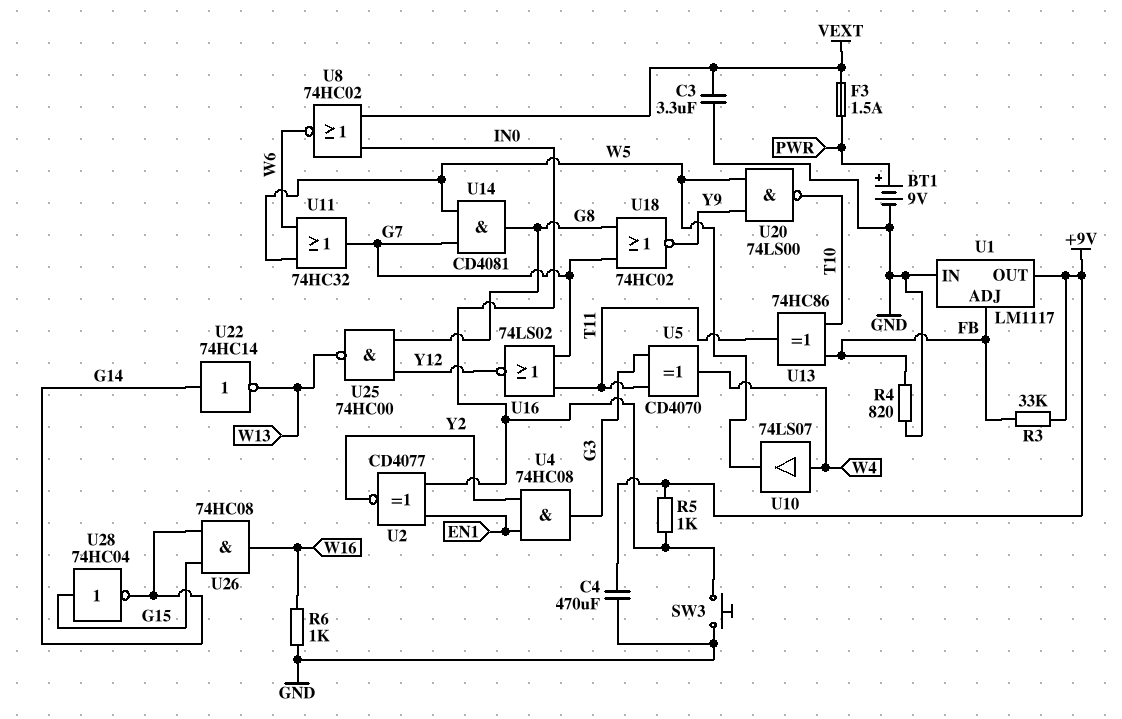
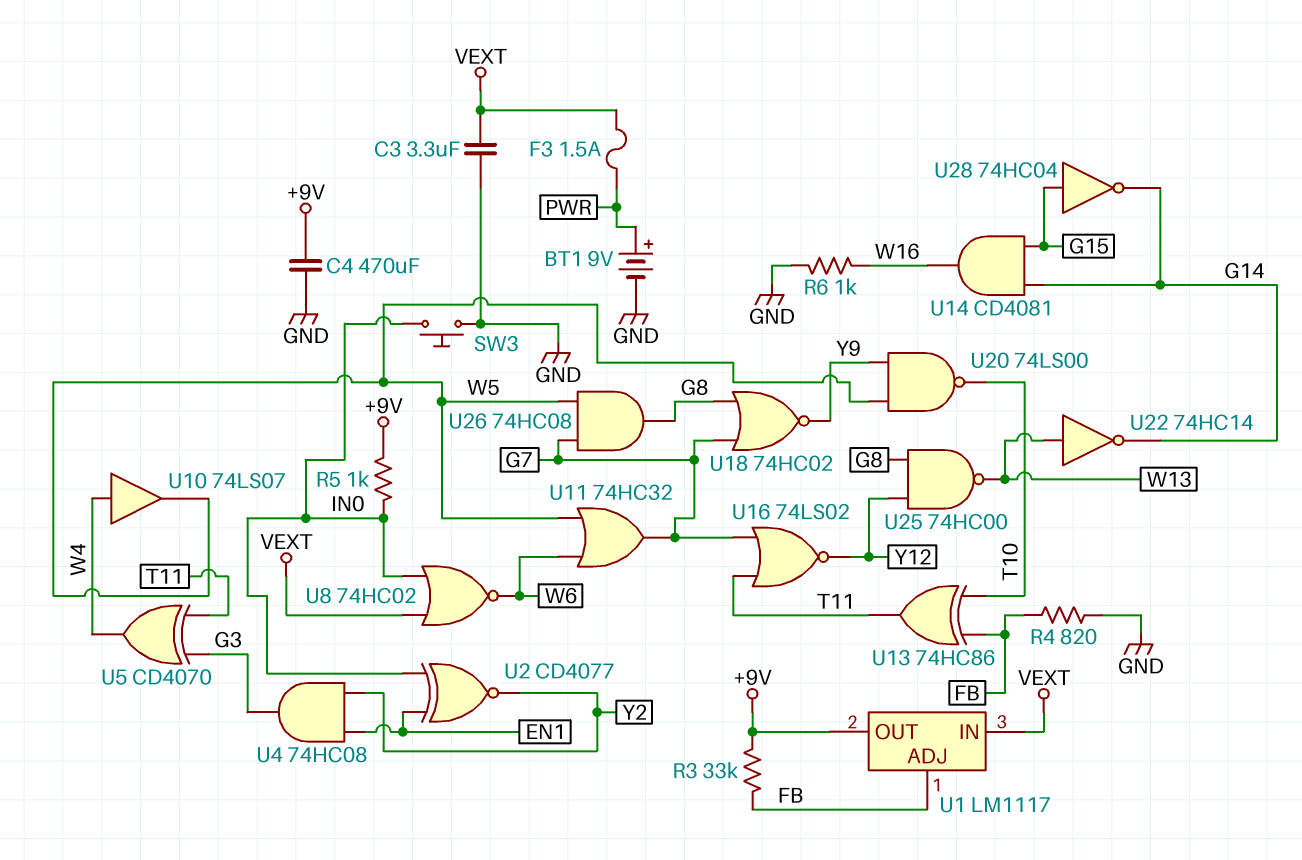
U1 pin IN: GND -> VEXT
U14: AND CD4081 (in G7, in W5, out G8) -> AND CD4081 (in G14, in G15, out W16)
U22: NOT 74HC14 (in G14, out W13) -> NOT 74HC14 (in W13, out G14)
U26: AND 74HC08 (in G14, in G15, out W16) -> AND 74HC08 (in G7, in W5, out G8)

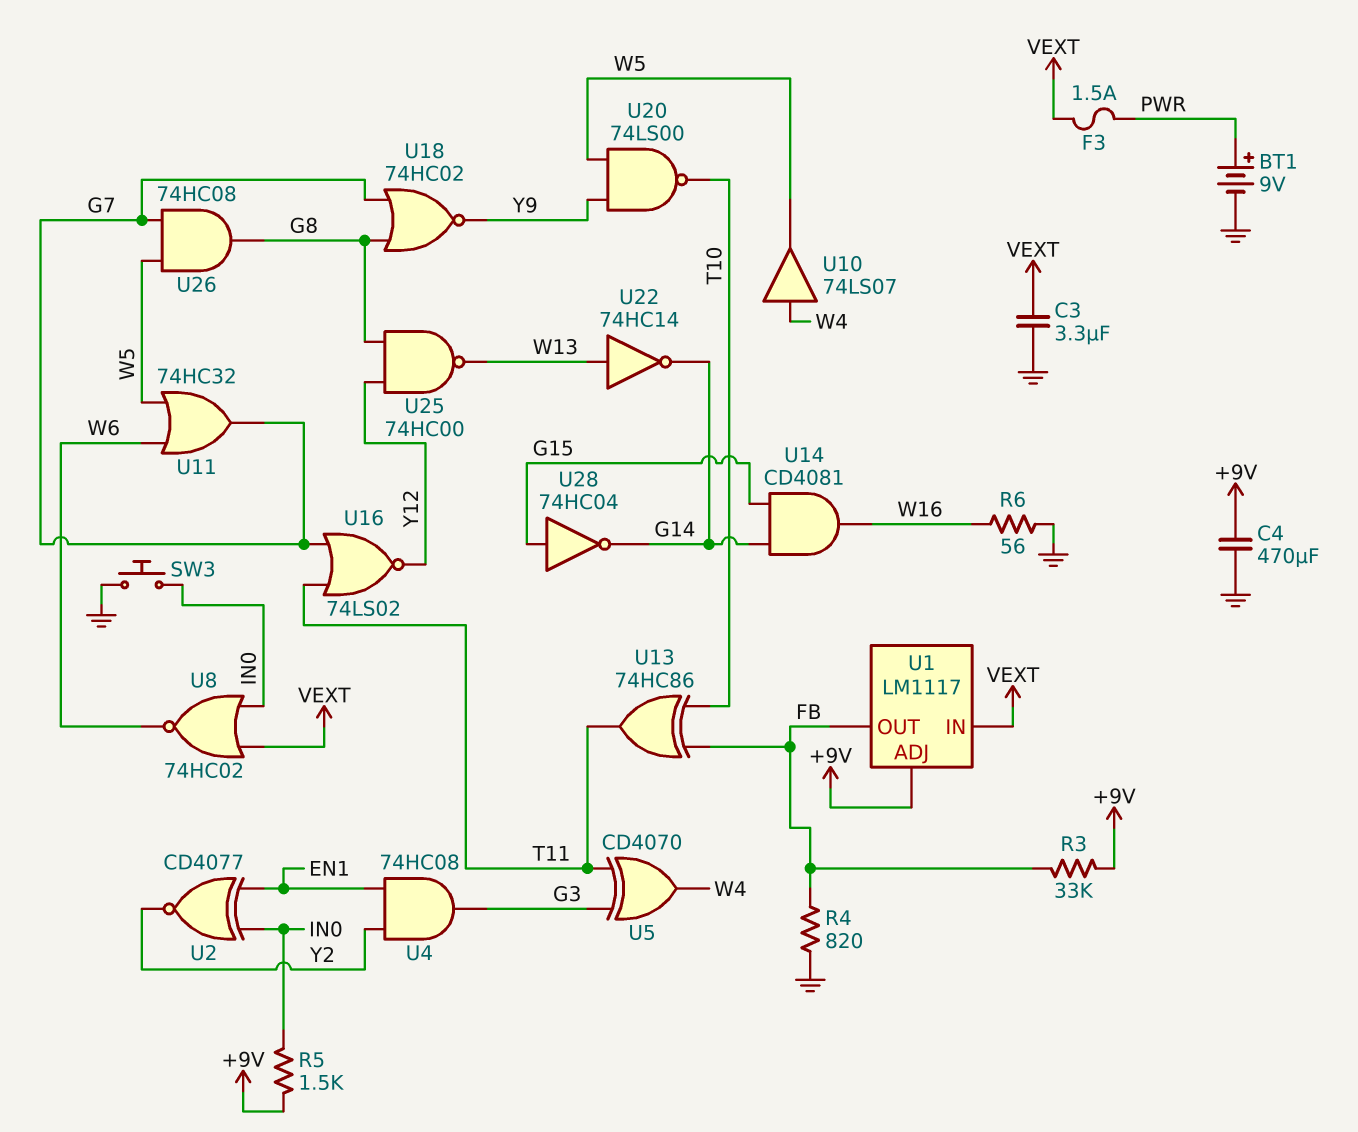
R5: 1k (+9V, IN0) -> 1.5k (+9V, IN0)
R6: 1k (GND, W16) -> 56 (GND, W16)
U1 pin ADJ: FB -> +9V
U1 pin OUT: +9V -> FB

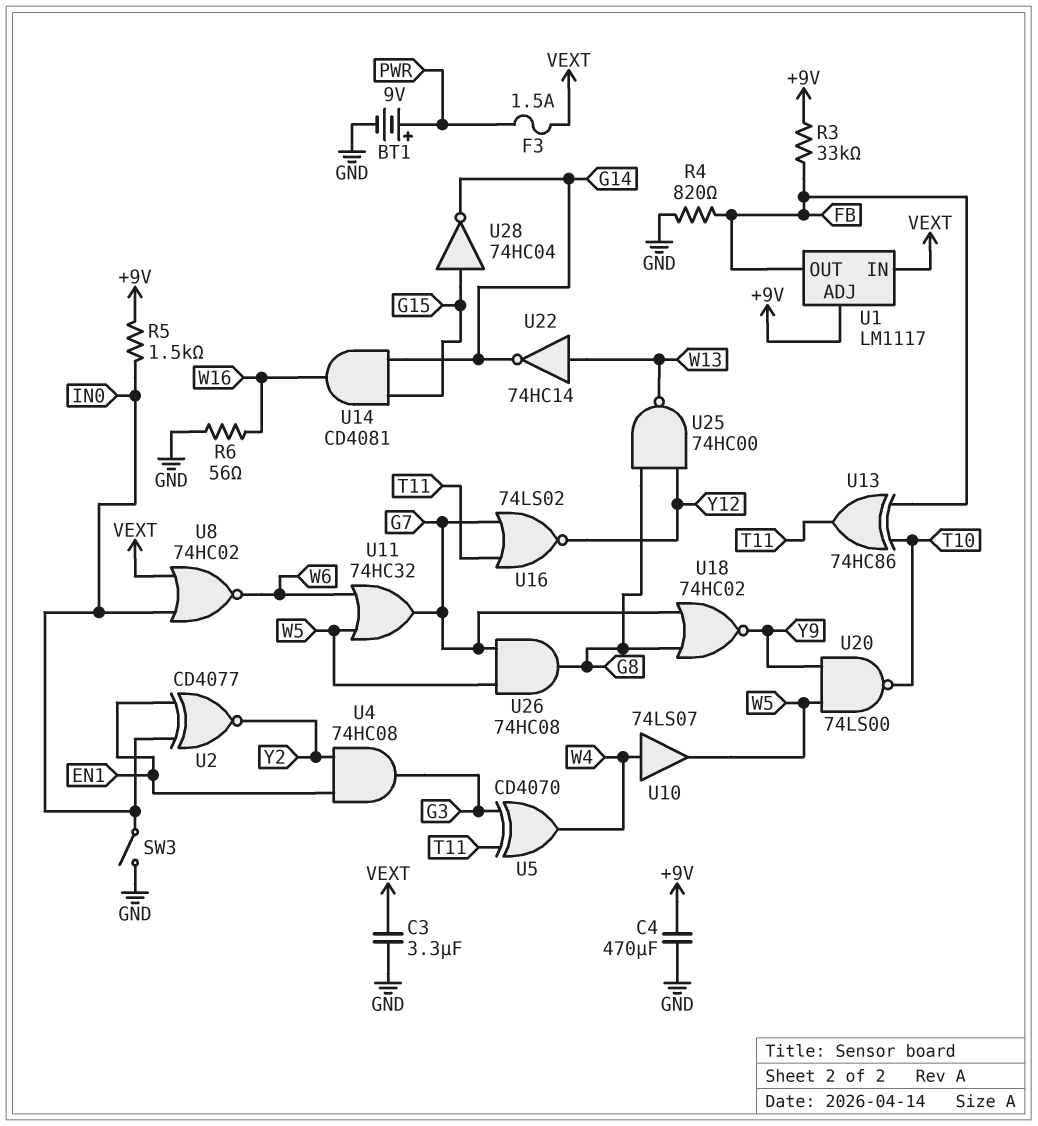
SW3: button (GND, IN0) -> switch (GND, IN0)

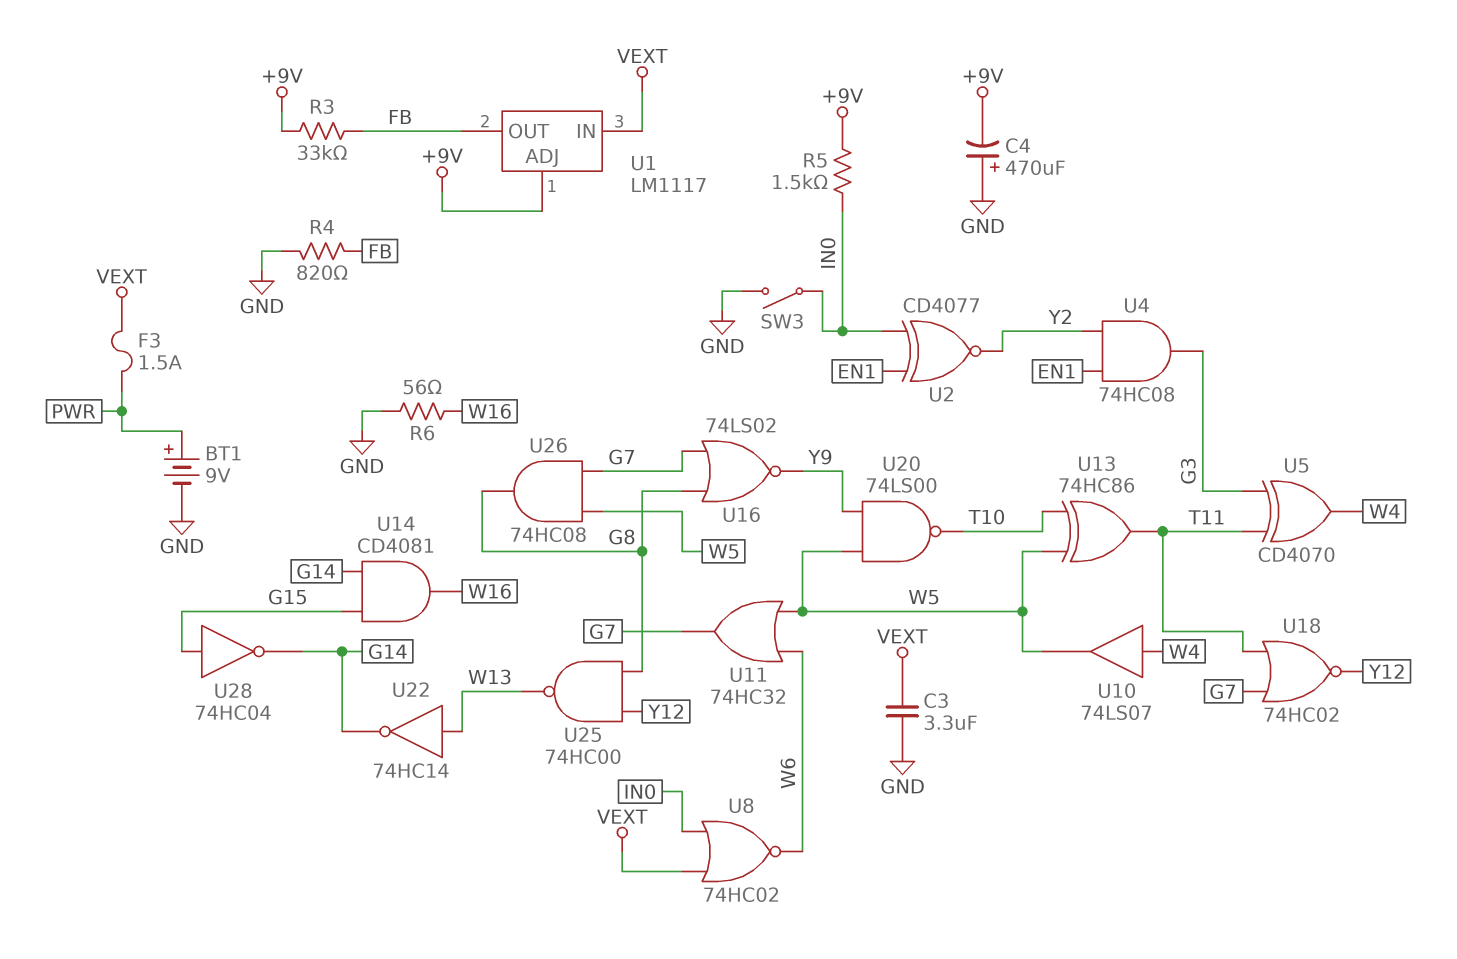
C4: 470uF (+9V, GND) -> 470uF (plus GND, minus +9V)
U13: XOR 74HC86 (in FB, in T10, out T11) -> XOR 74HC86 (in T10, in W5, out T11)
U16: NOR 74LS02 (in G7, in T11, out Y12) -> NOR 74LS02 (in G7, in G8, out Y9)
U18: NOR 74HC02 (in G7, in G8, out Y9) -> NOR 74HC02 (in G7, in T11, out Y12)

